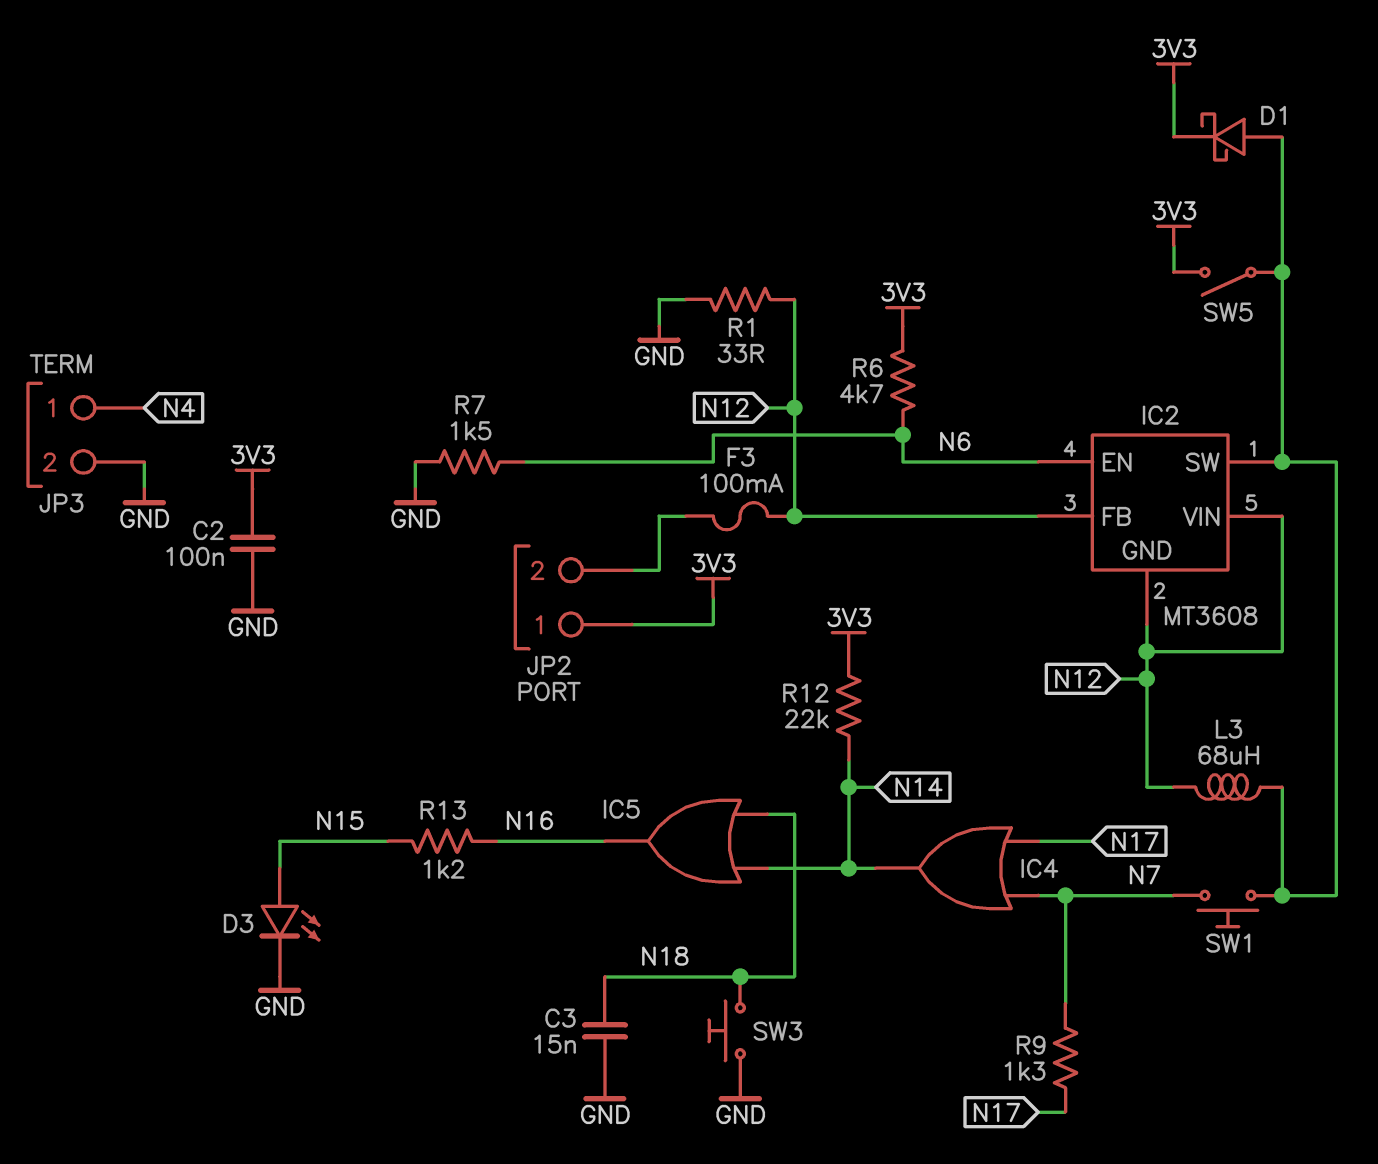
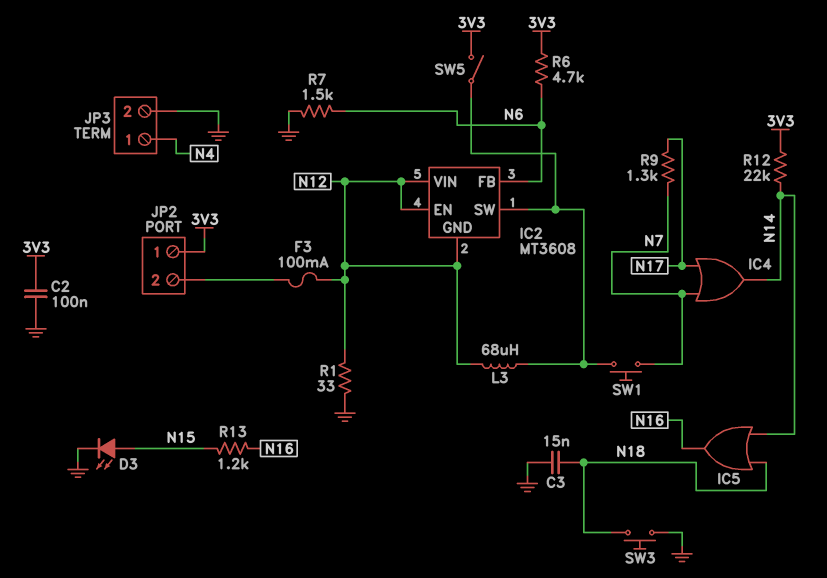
D1: schottky (A IC2/SW, K 3V3) -> none
IC2 pin EN: N6 -> N12
IC2 pin FB: N12 -> N6

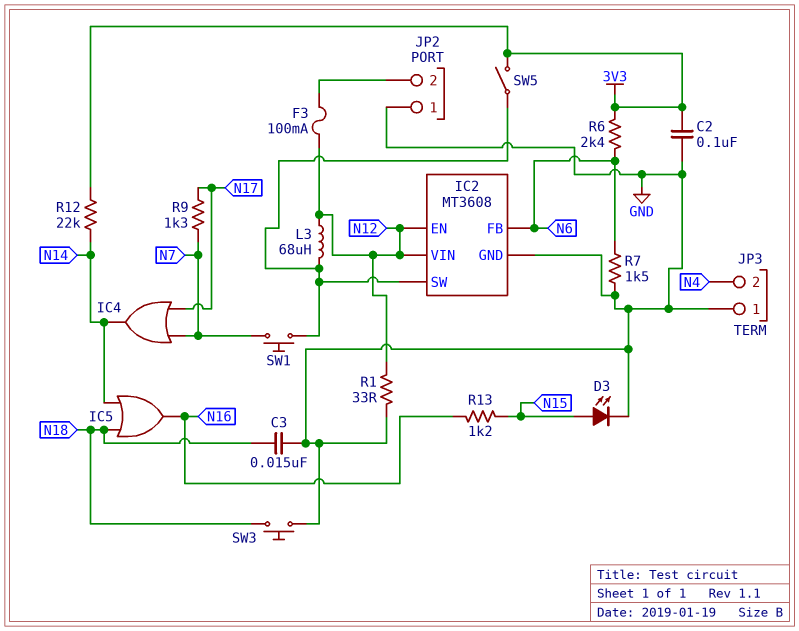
IC2 pin GND: N12 -> GND
JP2 pin 1: 3V3 -> GND
JP3 pin 1: N4 -> GND
JP3 pin 2: GND -> N4
R6: 4.7k (3V3, N6) -> 2.4k (3V3, N6)

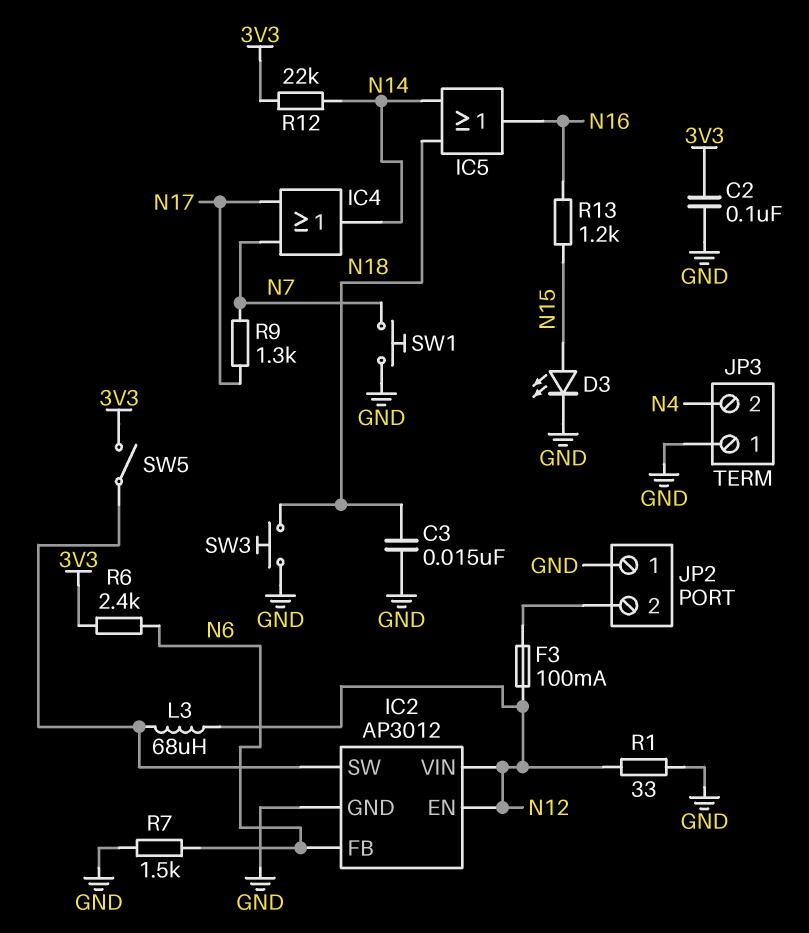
IC2: MT3608 -> AP3012
SW1: button (IC2/SW, N7) -> button (GND, N7)

